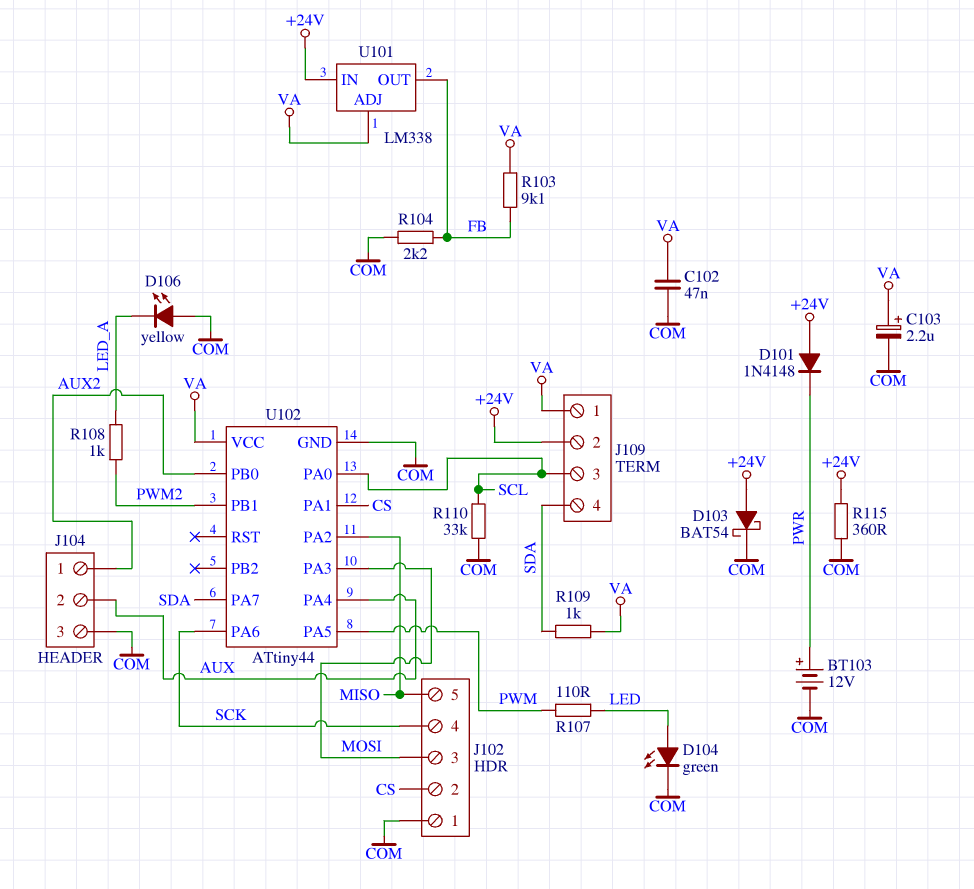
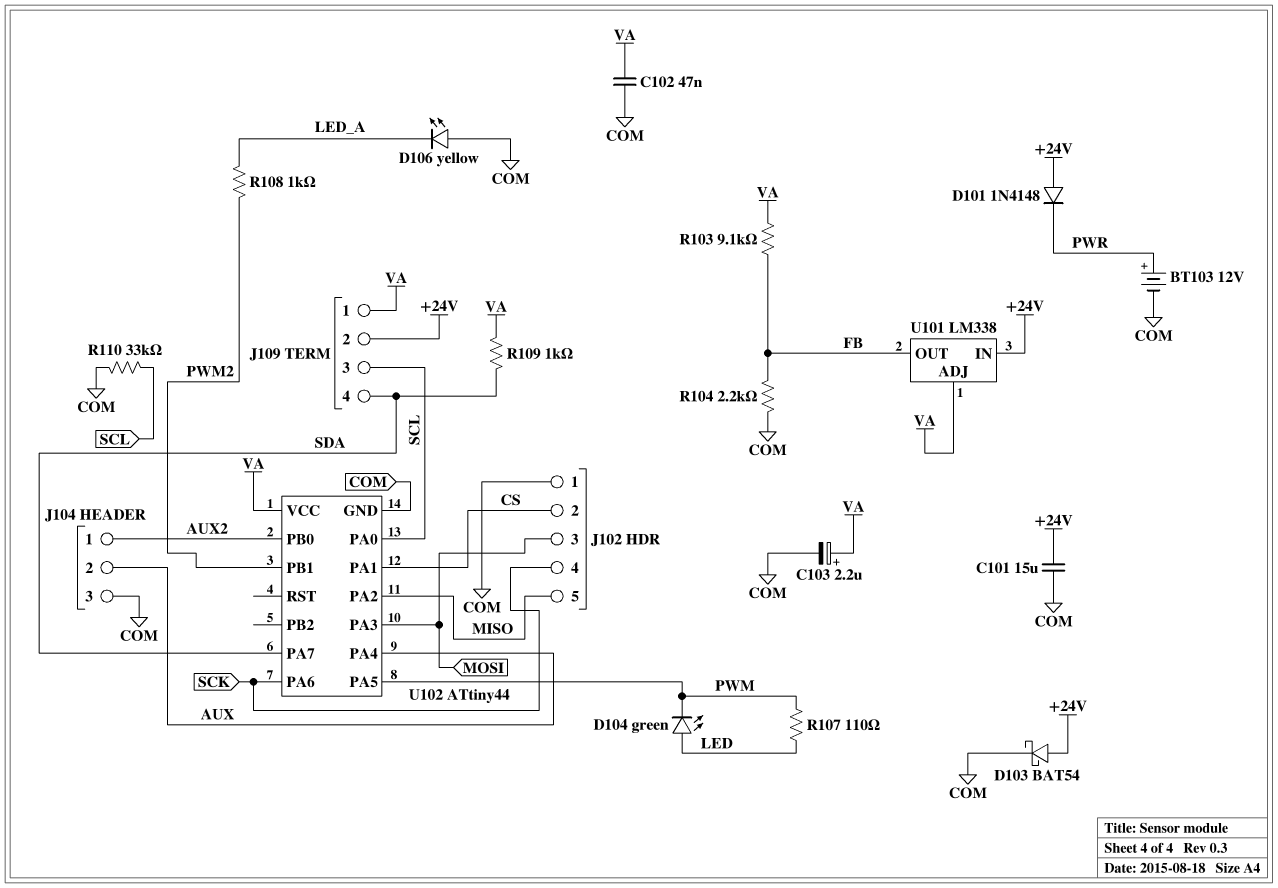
C101: none -> 15uF (+24V, COM)
D104: LED green (A LED, K COM) -> LED green (A LED, K PWM)
R115: 360 (+24V, COM) -> none

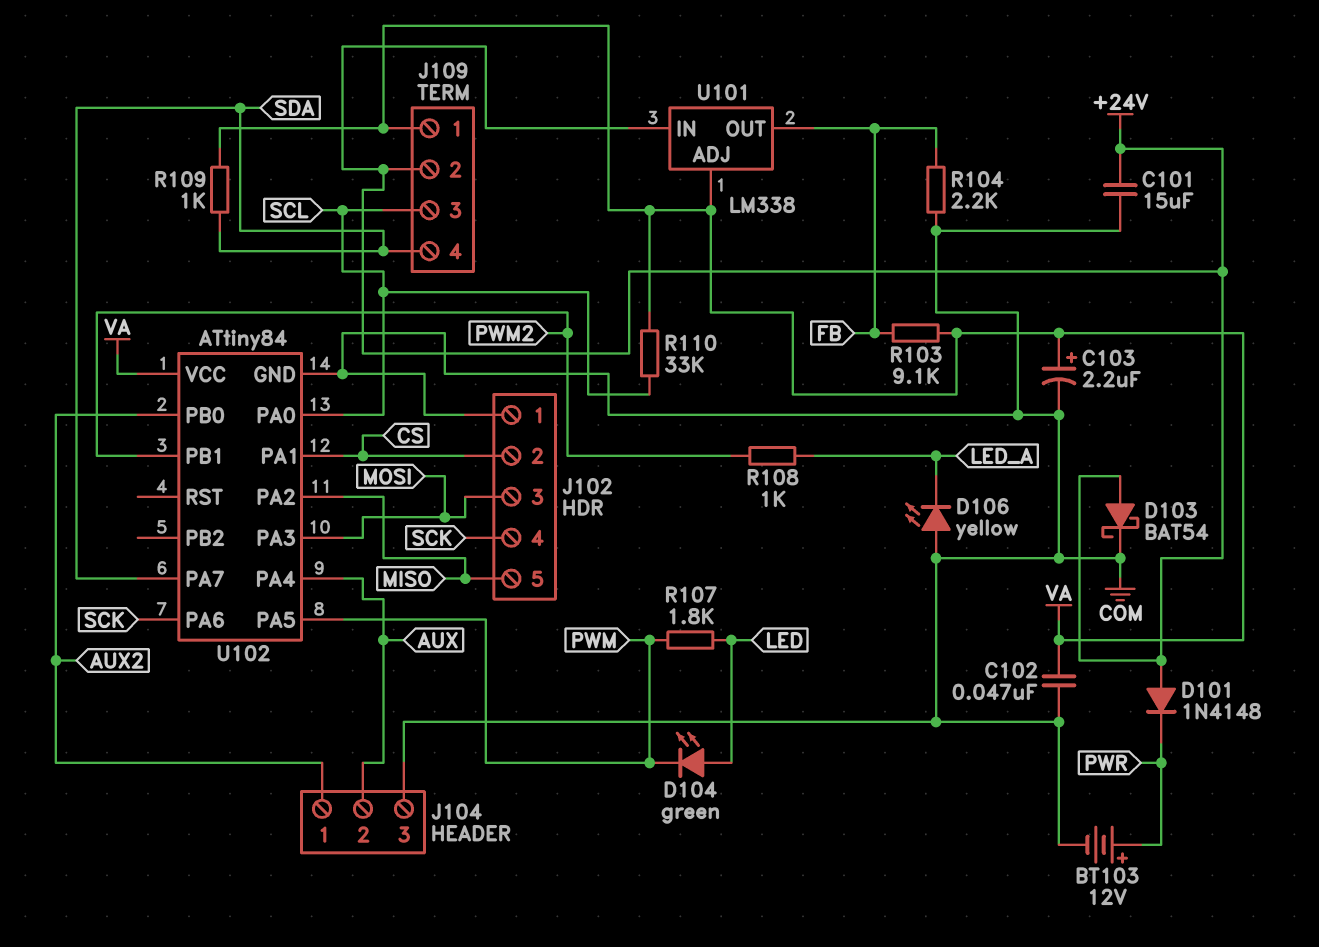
R107: 110 (LED, PWM) -> 1.8k (LED, PWM)
R110: 33k (COM, SCL) -> 33k (SCL, VA)
U102: ATtiny44 -> ATtiny84

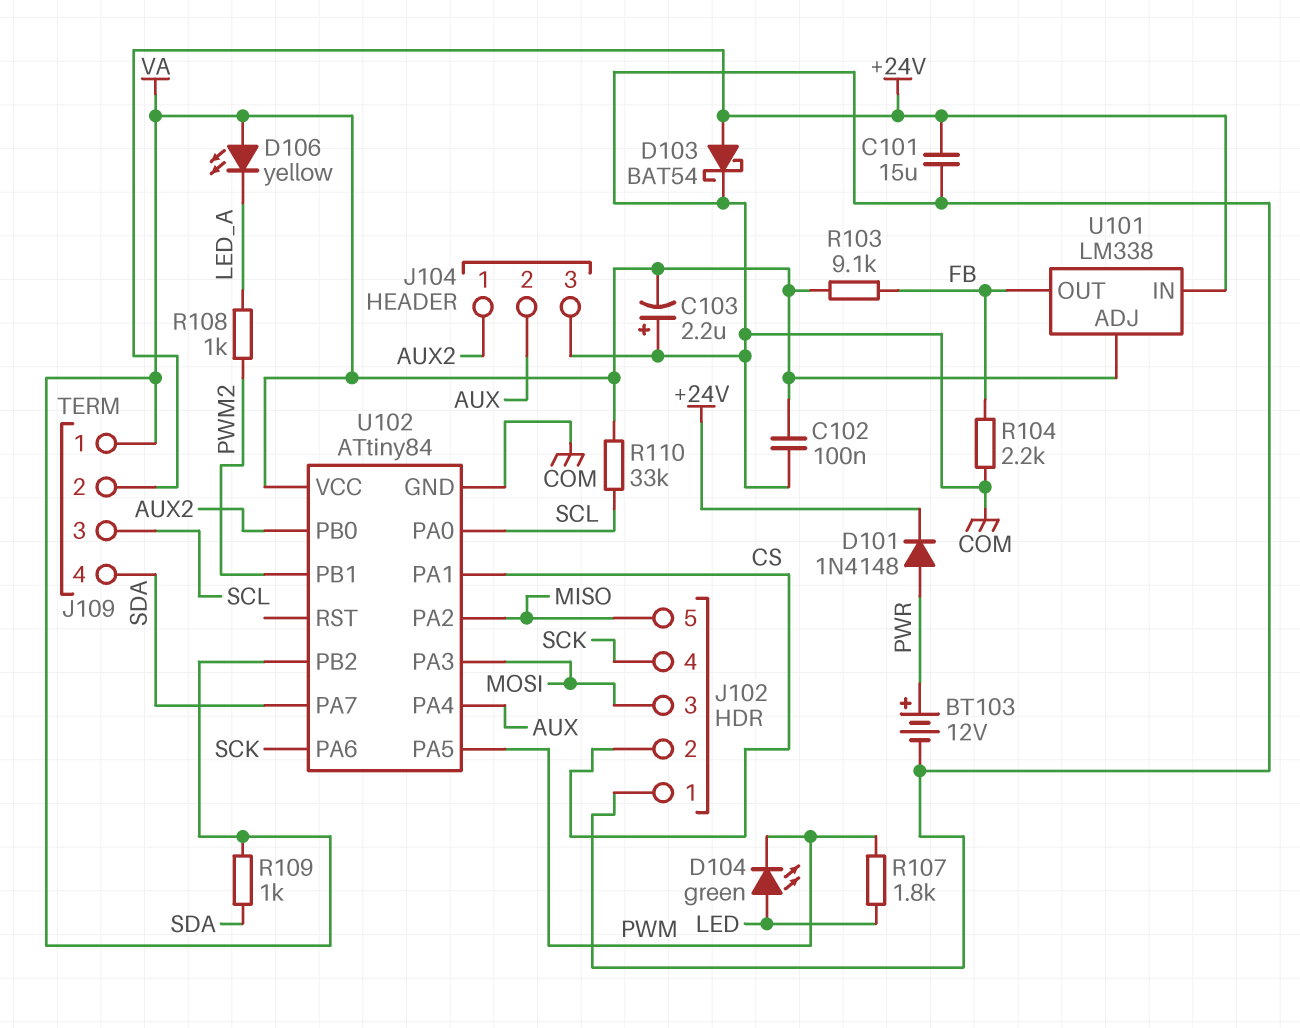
C102: 47nF (COM, VA) -> 100nF (COM, VA)
C103: 2.2uF (plus VA, minus COM) -> 2.2uF (plus COM, minus VA)
D101: diode 1N4148 (A +24V, K PWR) -> diode 1N4148 (A PWR, K +24V)
D106: LED yellow (A COM, K LED_A) -> LED yellow (A VA, K LED_A)
U102 pin PB2: none -> VA

